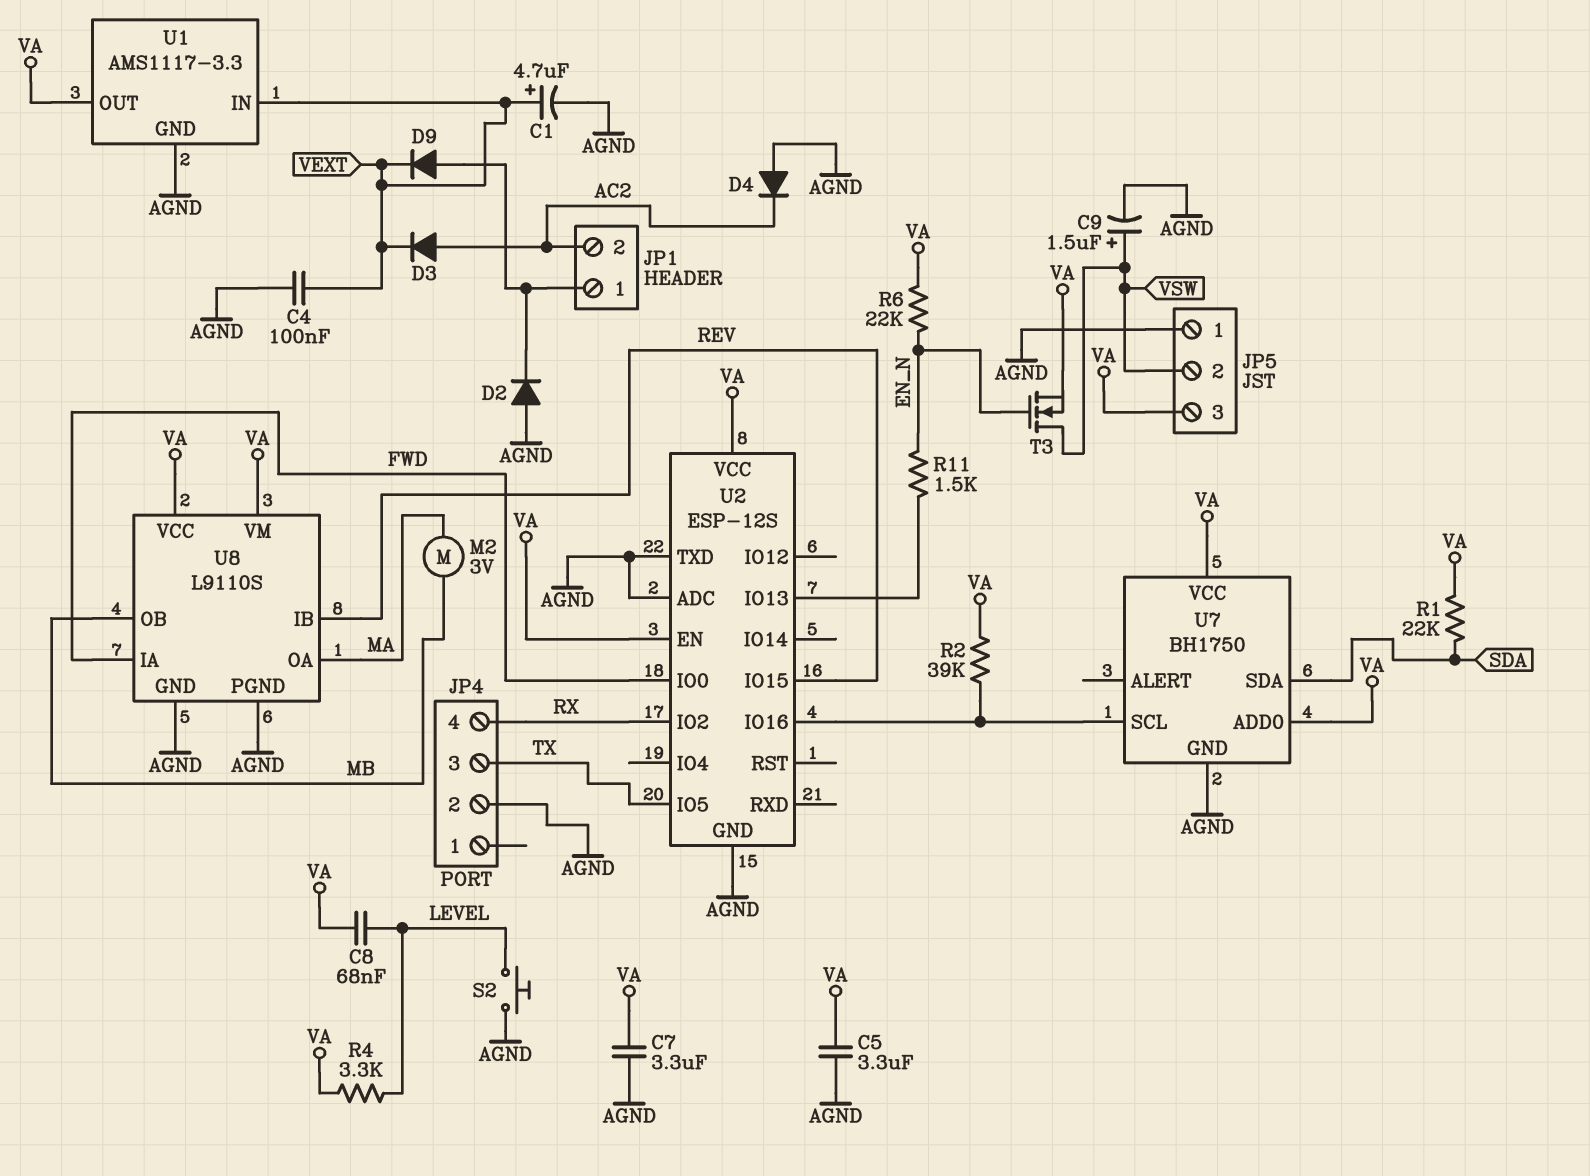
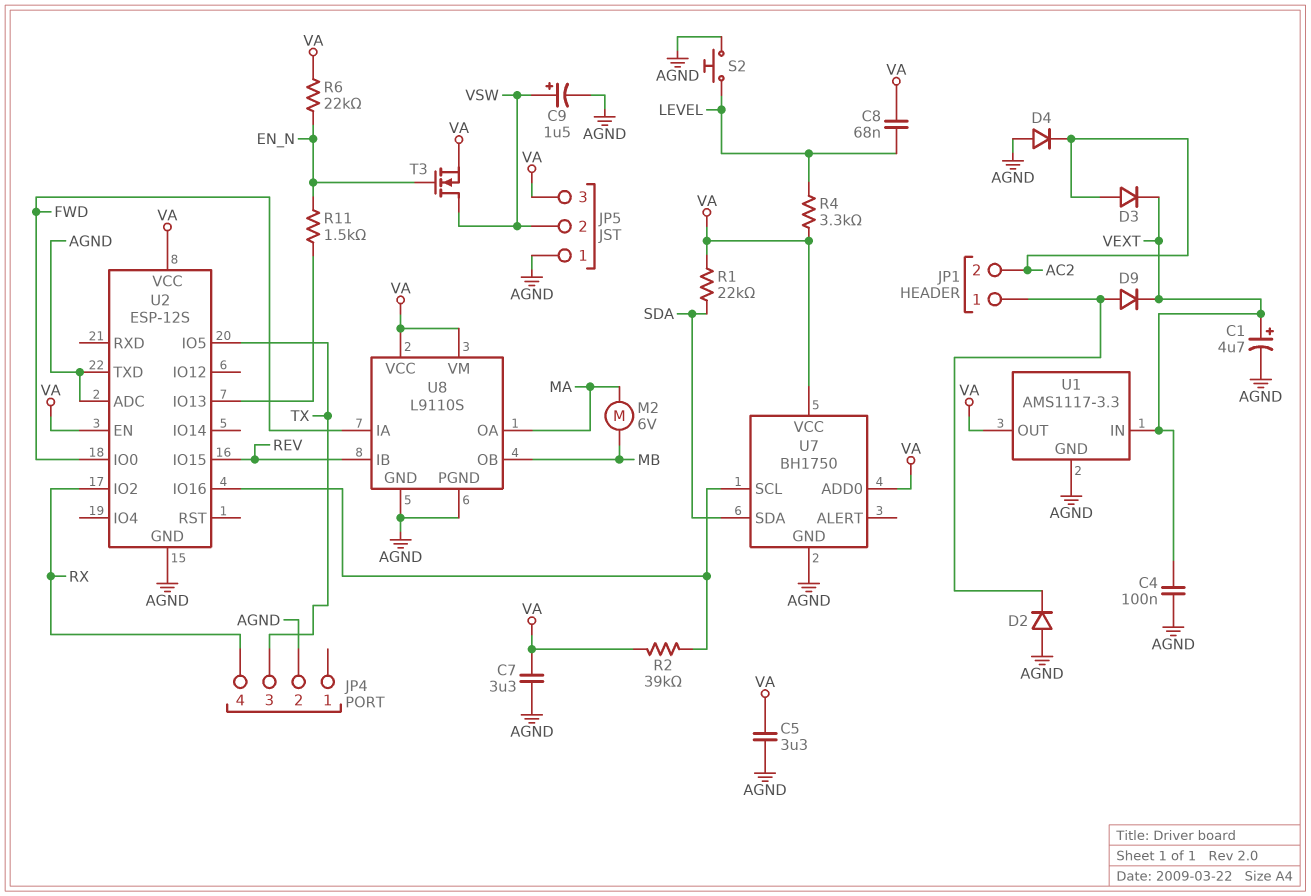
M2: motor 3V (MA, MB) -> motor 6V (MA, MB)

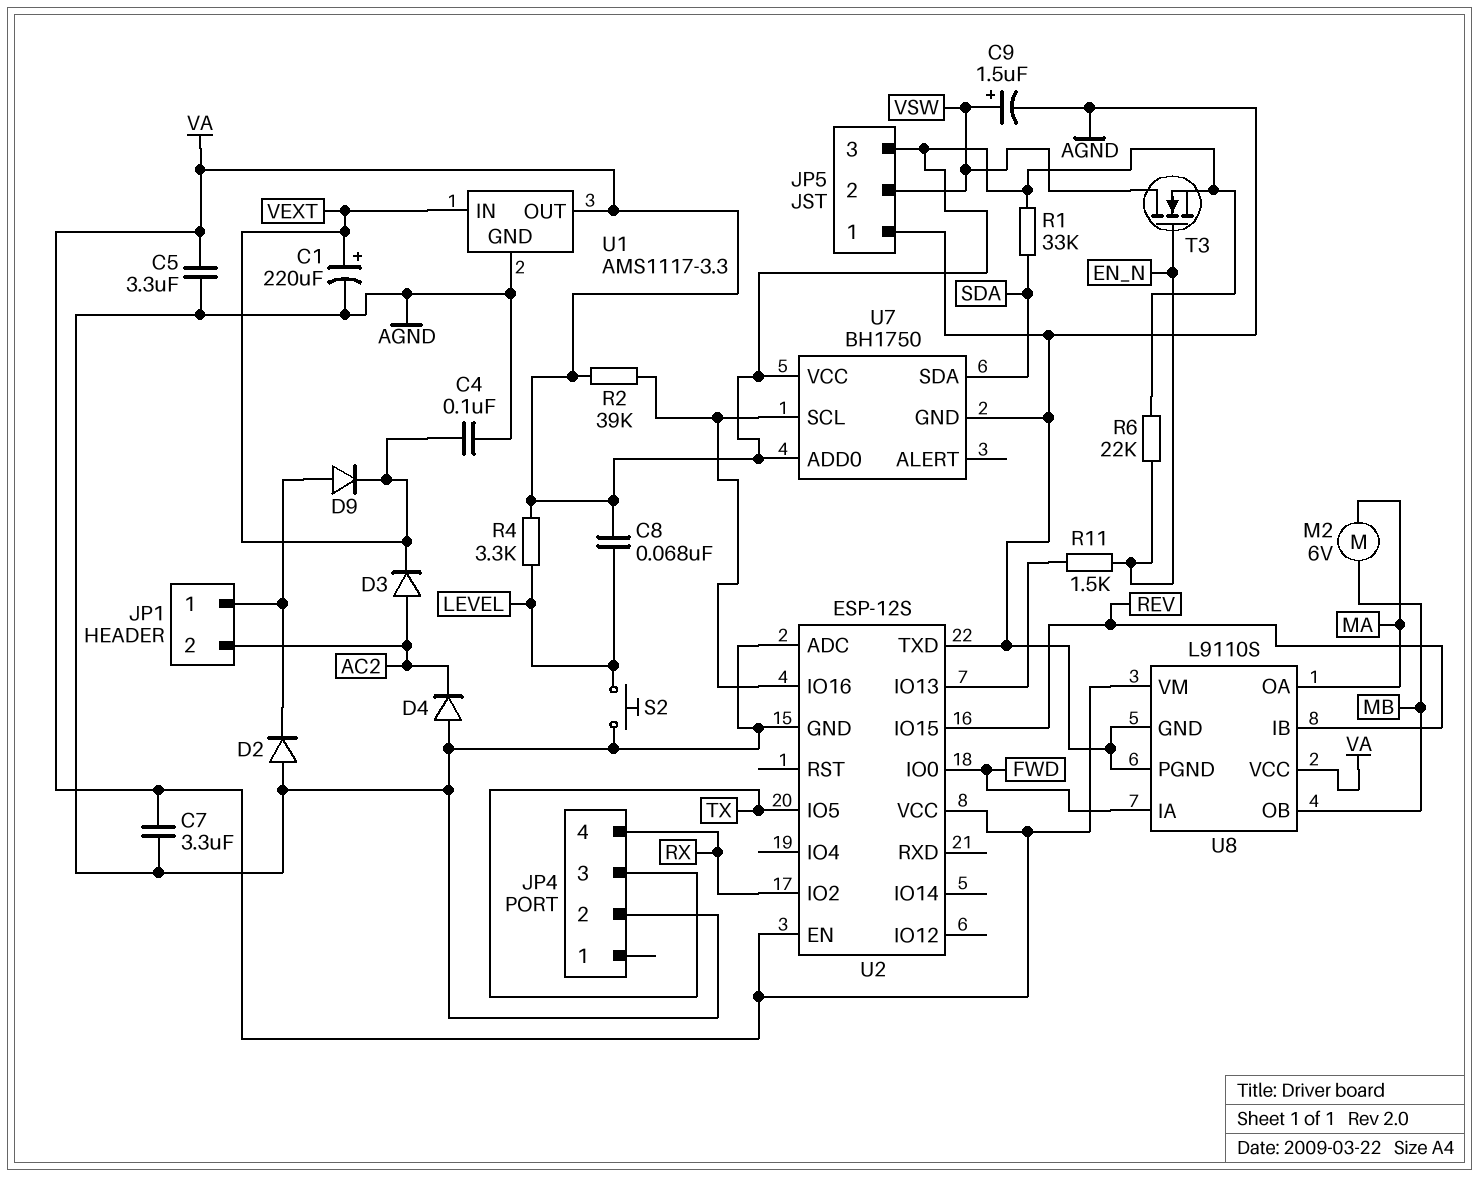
C1: 4.7uF (plus VEXT, minus AGND) -> 220uF (plus VEXT, minus AGND)
R1: 22k (SDA, VA) -> 33k (SDA, VA)

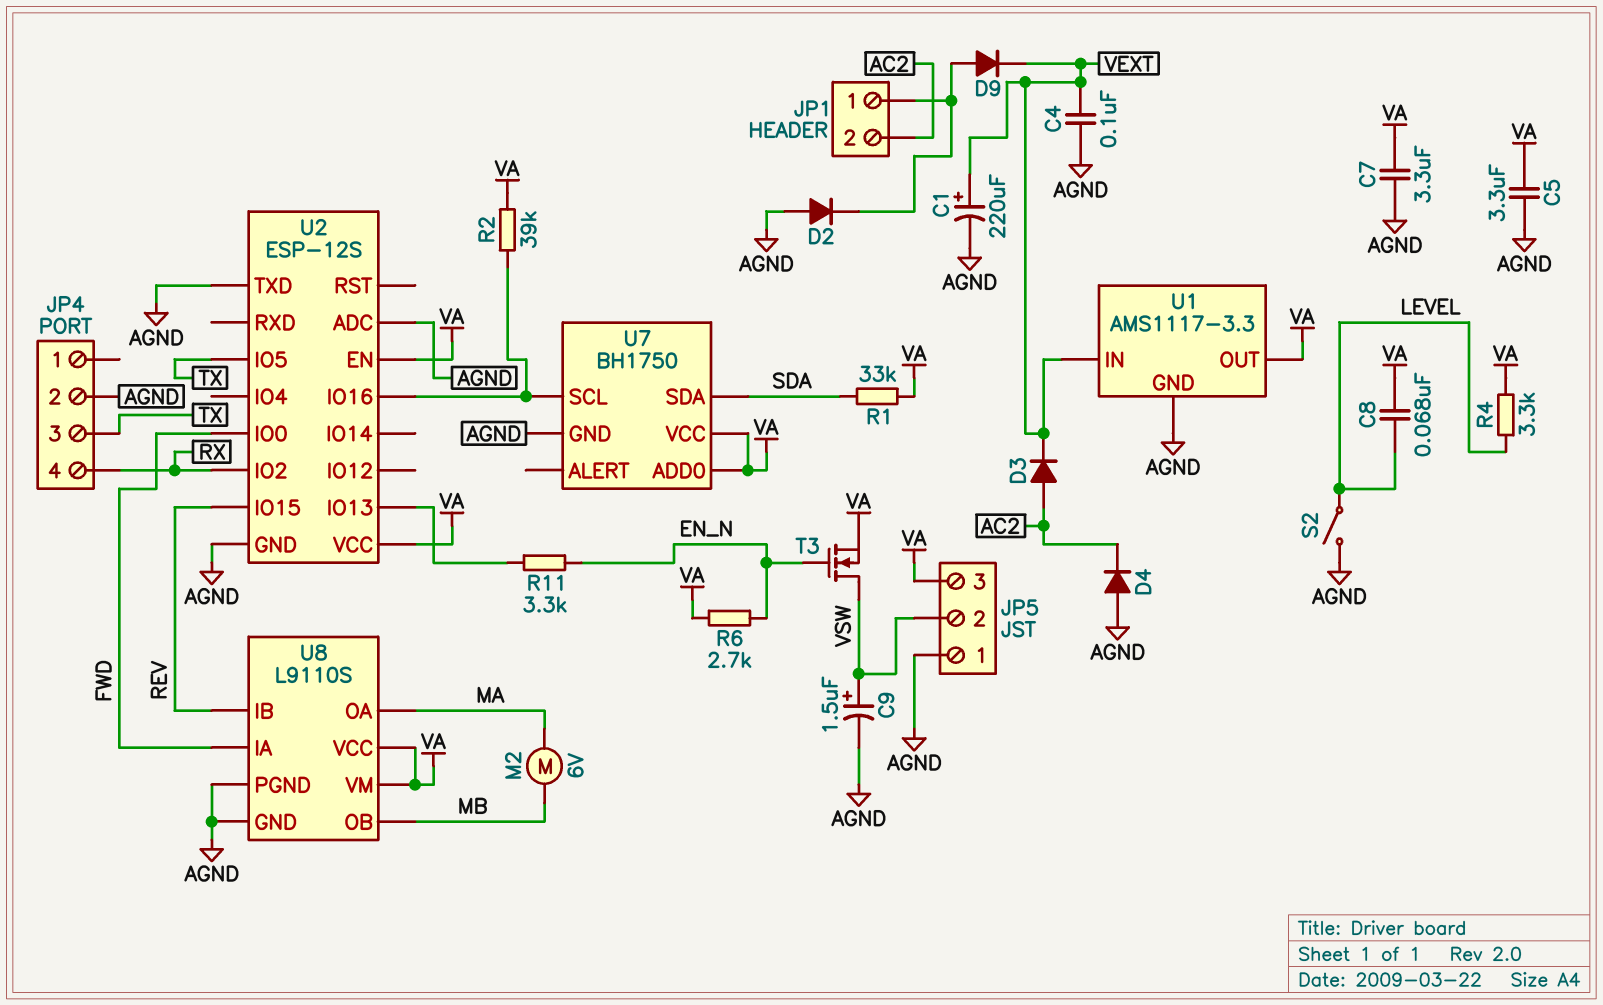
R6: 22k (EN_N, VA) -> 2.7k (EN_N, VA)
R11: 1.5k (EN_N, U2/IO13) -> 3.3k (EN_N, U2/IO13)
S2: button (AGND, LEVEL) -> switch (AGND, LEVEL)

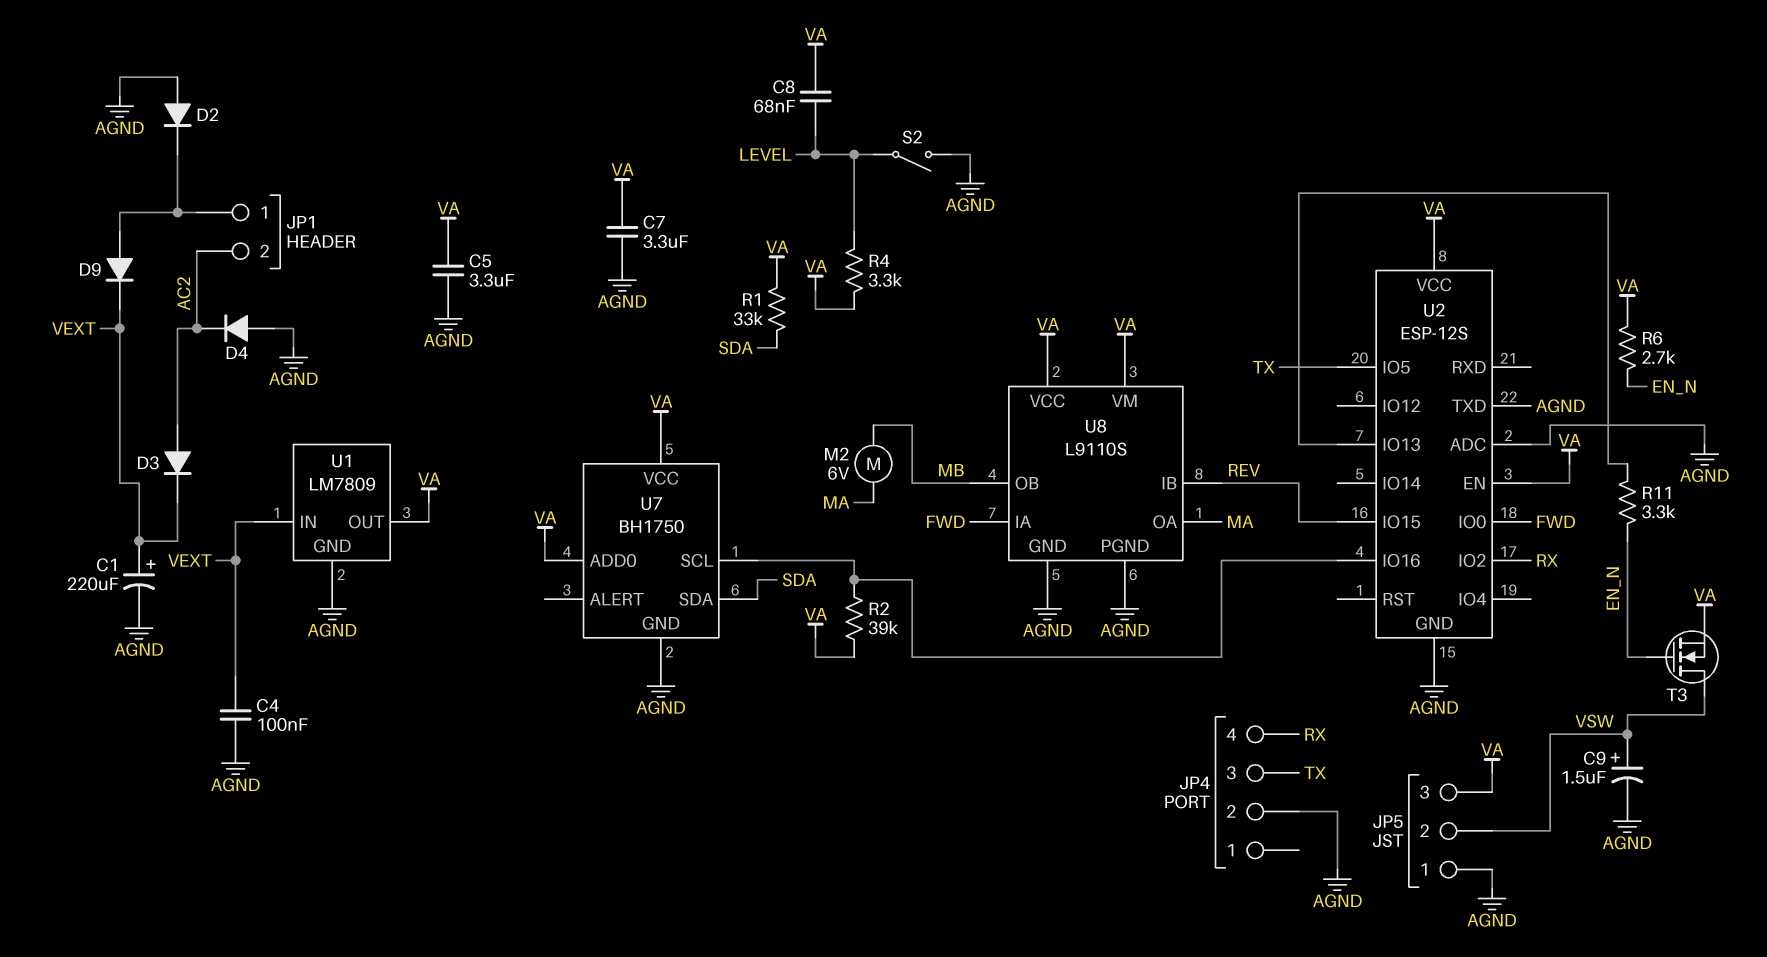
U1: AMS1117-3.3 -> LM7809

